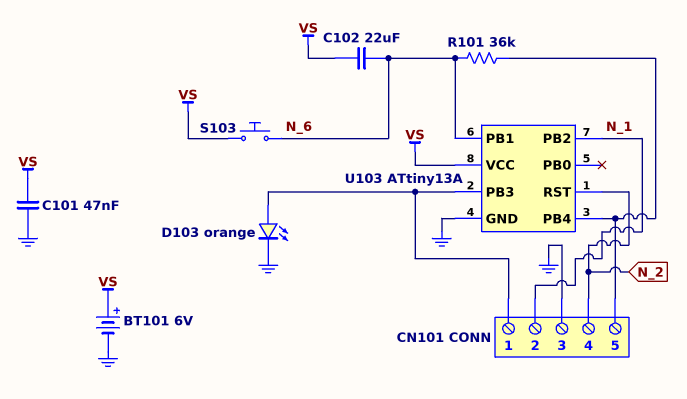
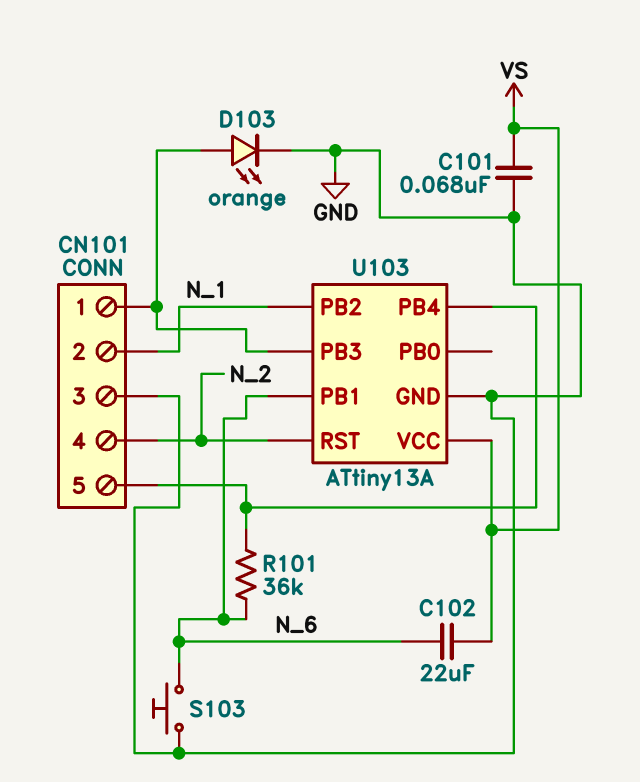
BT101: 6V (plus VS, minus GND) -> none
C101: 47nF (GND, VS) -> 68nF (GND, VS)
S103: button (N_6, VS) -> button (GND, N_6)

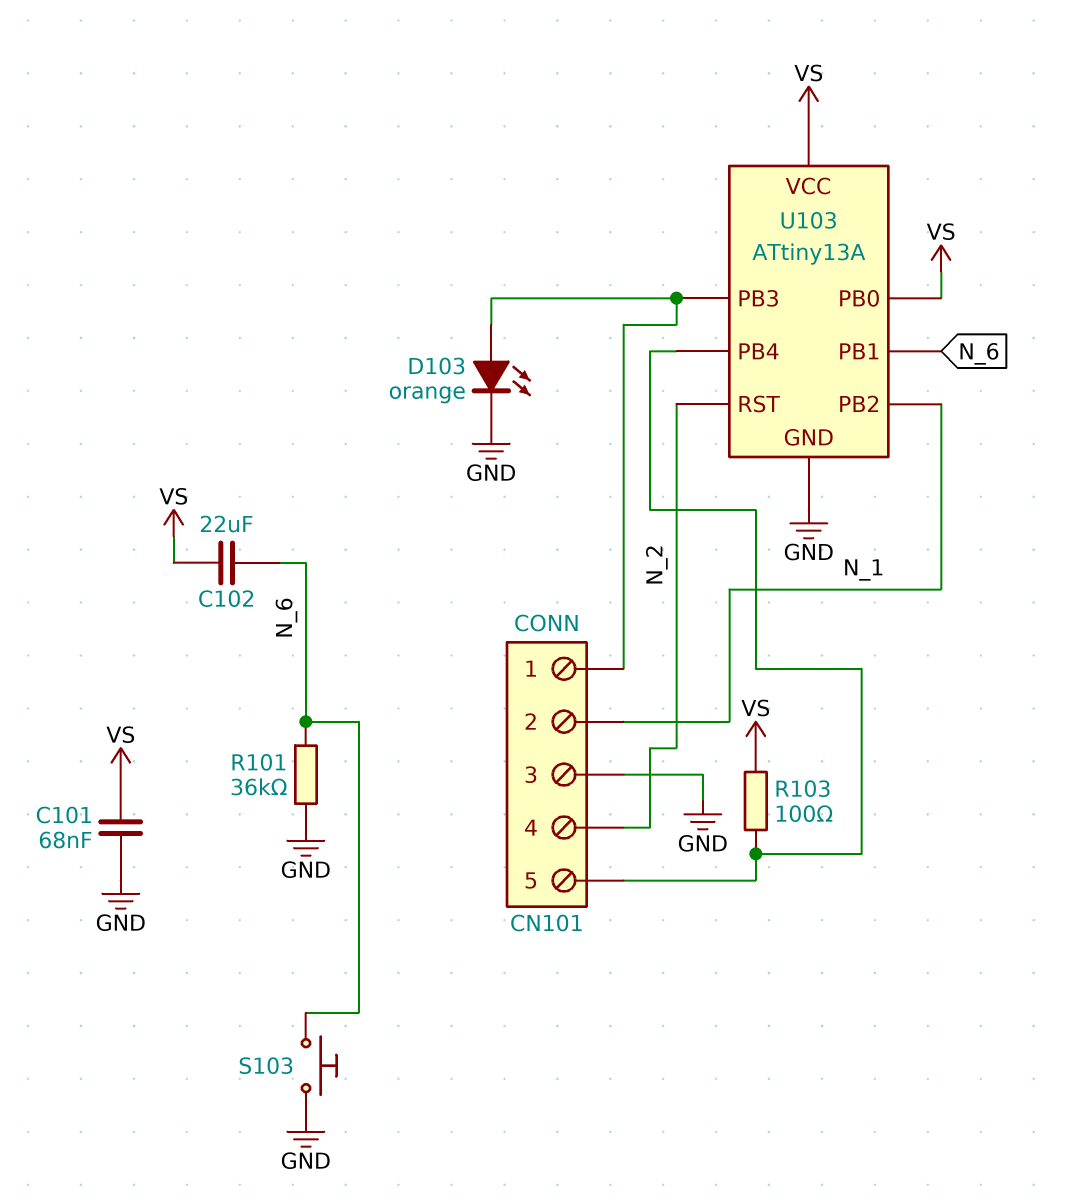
R101: 36k (CN101/5, N_6) -> 36k (GND, N_6)
R103: none -> 100 (CN101/5, VS)
U103 pin PB0: none -> VS

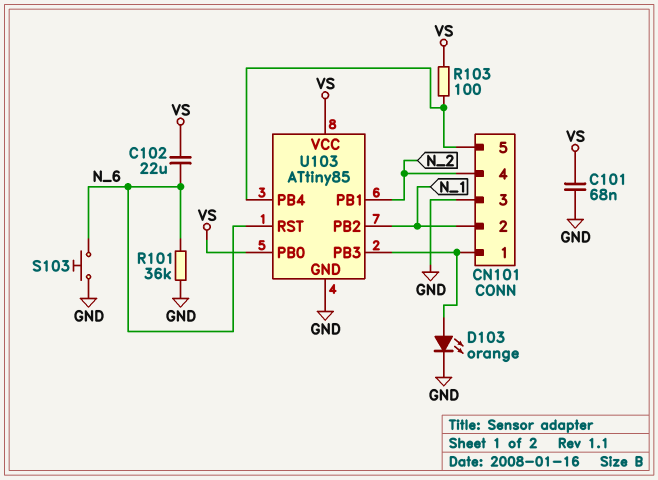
U103: ATtiny13A -> ATtiny85
U103 pin PB1: N_6 -> N_2
U103 pin RST: N_2 -> N_6

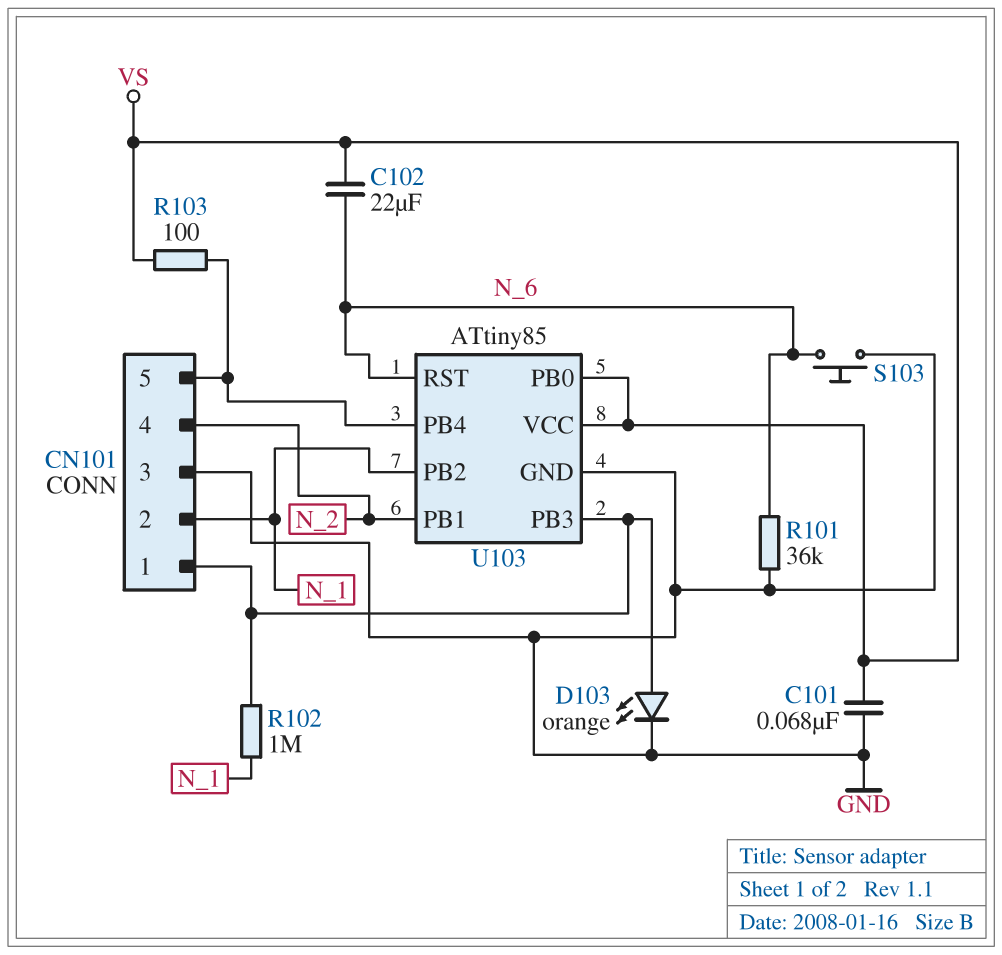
R102: none -> 1M (CN101/1, N_1)

